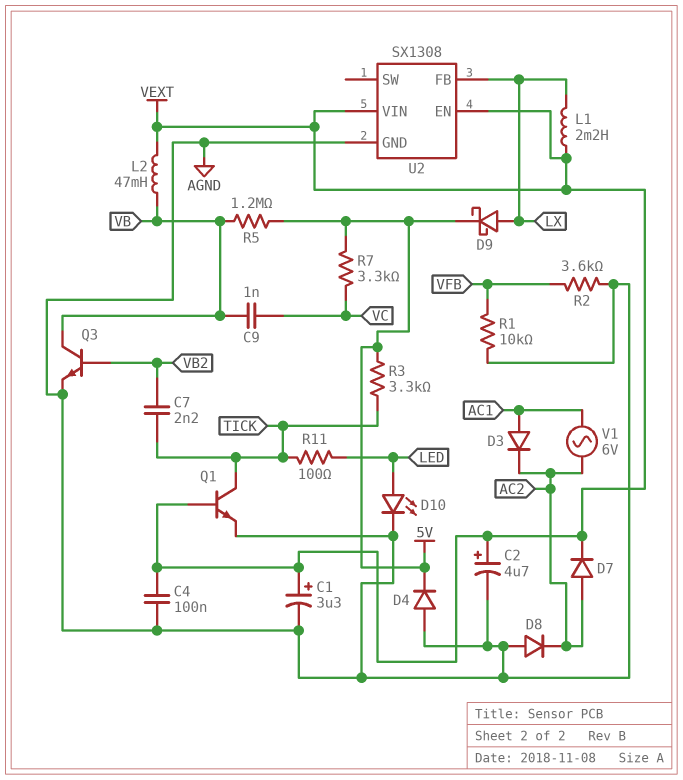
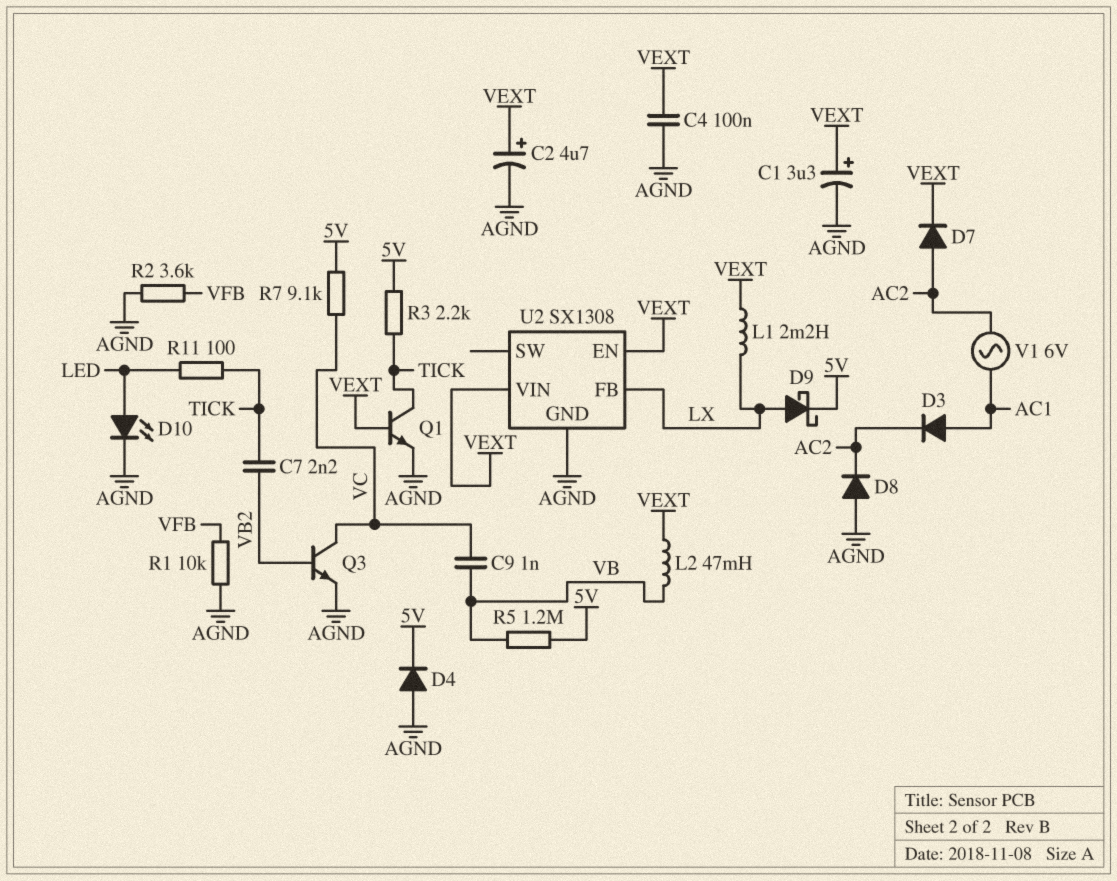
Q3: NPN (B VB2, C VB, E AGND) -> NPN (B VB2, C VC, E AGND)
R3: 3.3k (5V, TICK) -> 2.2k (5V, TICK)
R7: 3.3k (5V, VC) -> 9.1k (5V, VC)

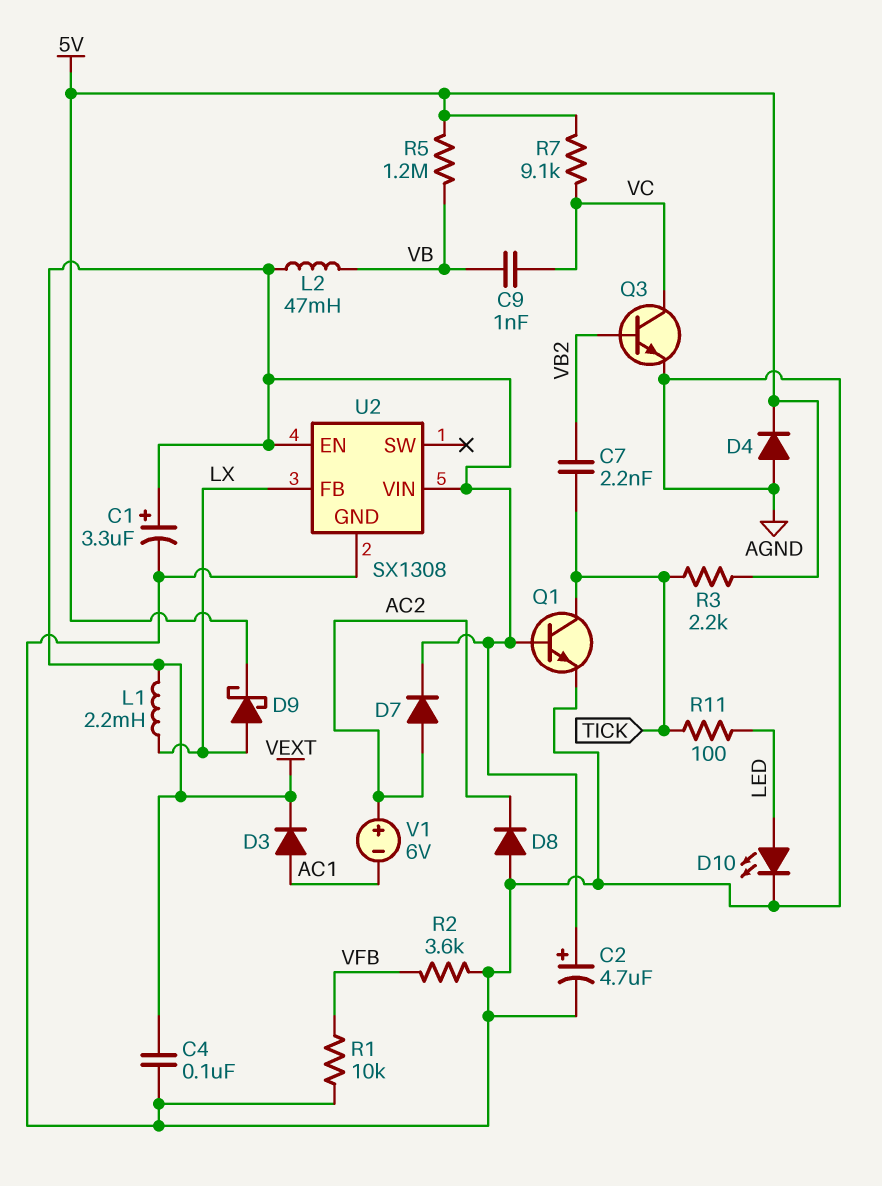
D3: diode (A AC1, K AC2) -> diode (A AC1, K VEXT)
V1: AC 6V (AC1, AC2) -> 6V (plus AC2, minus AC1)

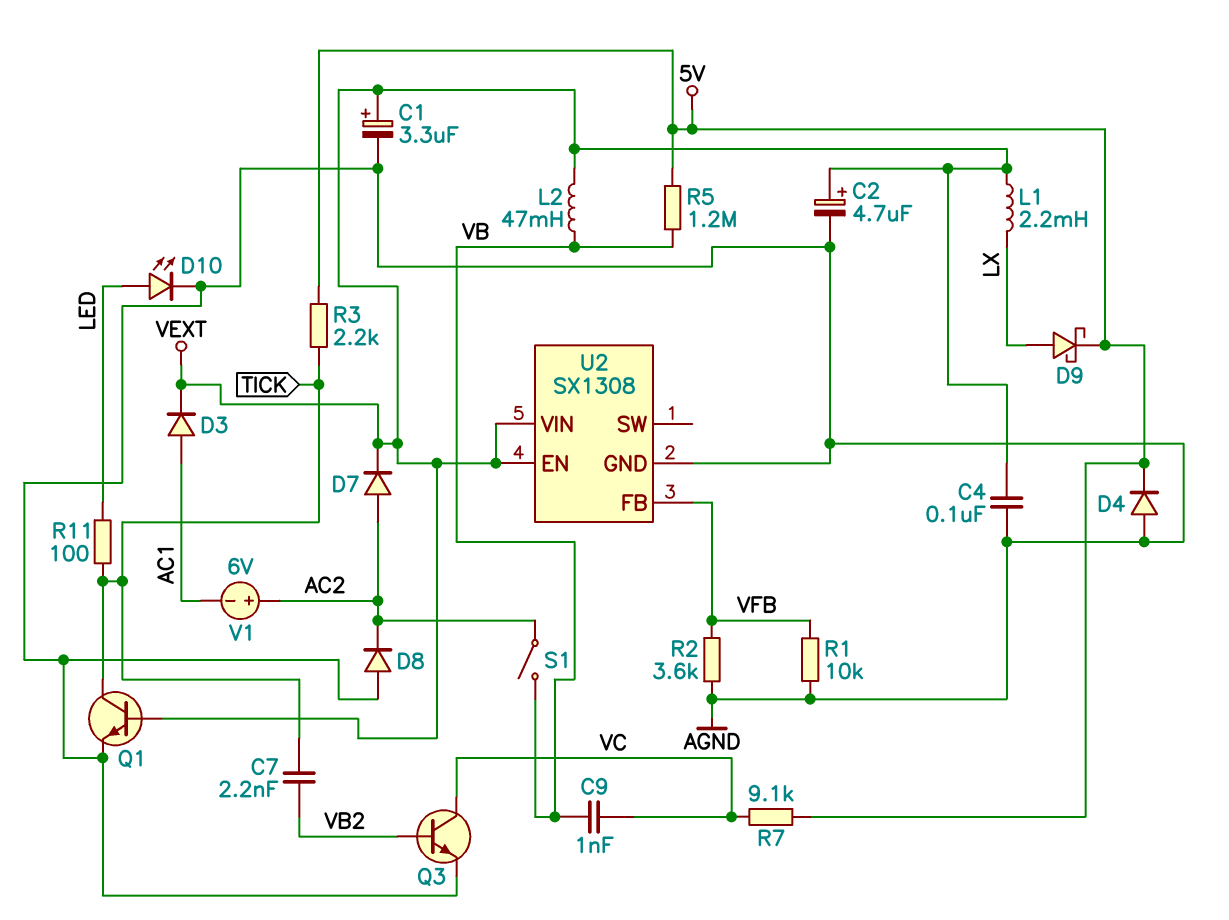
S1: none -> switch (AC2, VB)
U2 pin FB: LX -> VFB

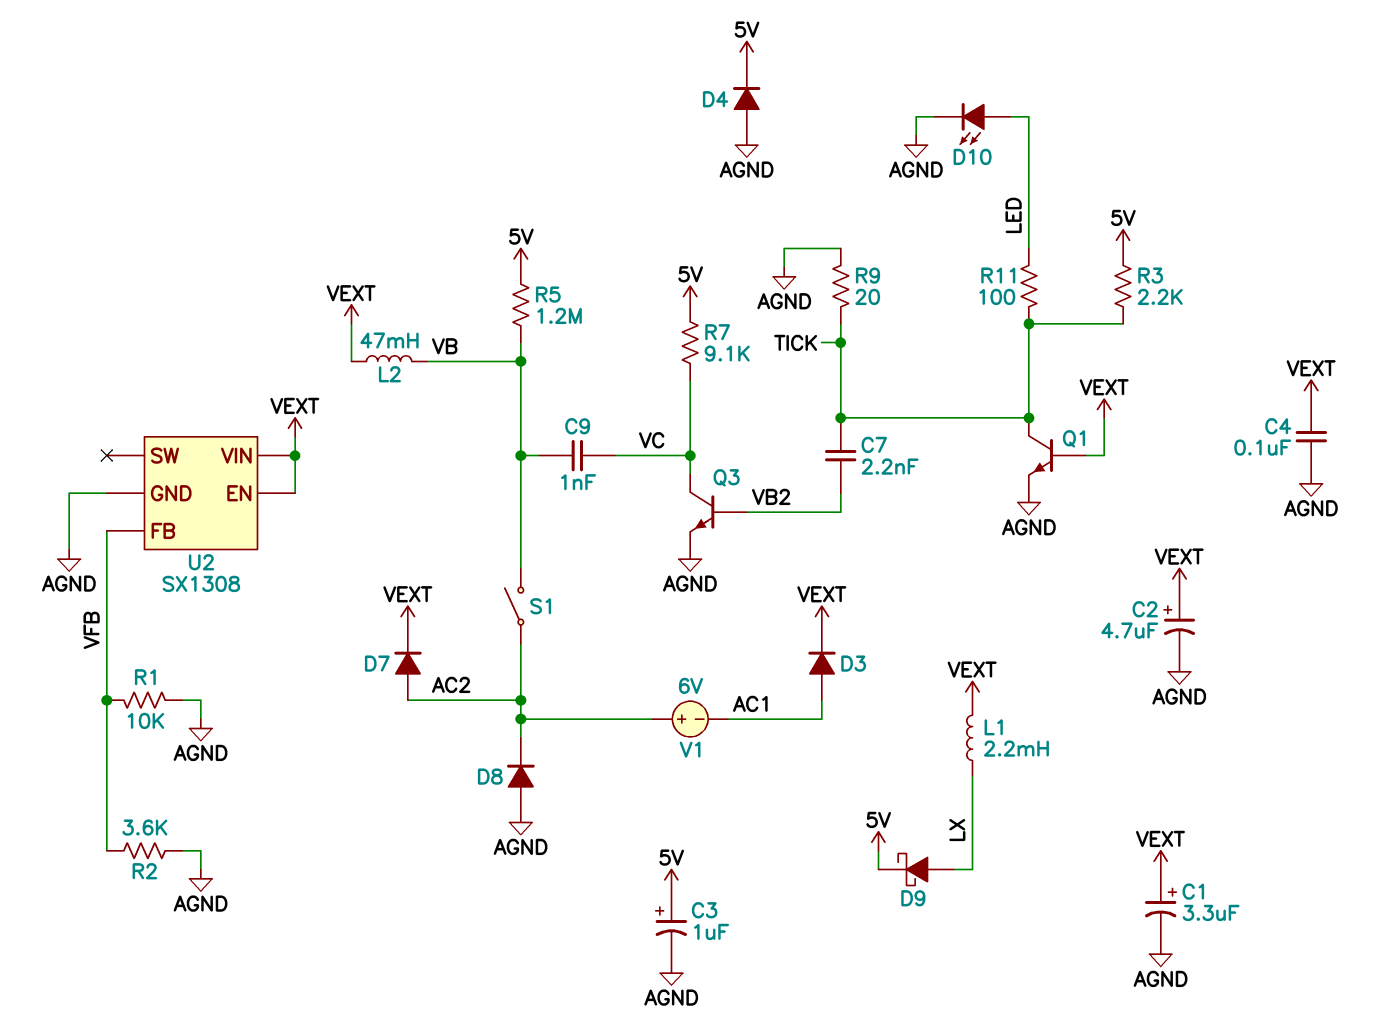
C3: none -> 1uF (plus 5V, minus AGND)
R9: none -> 20 (AGND, TICK)

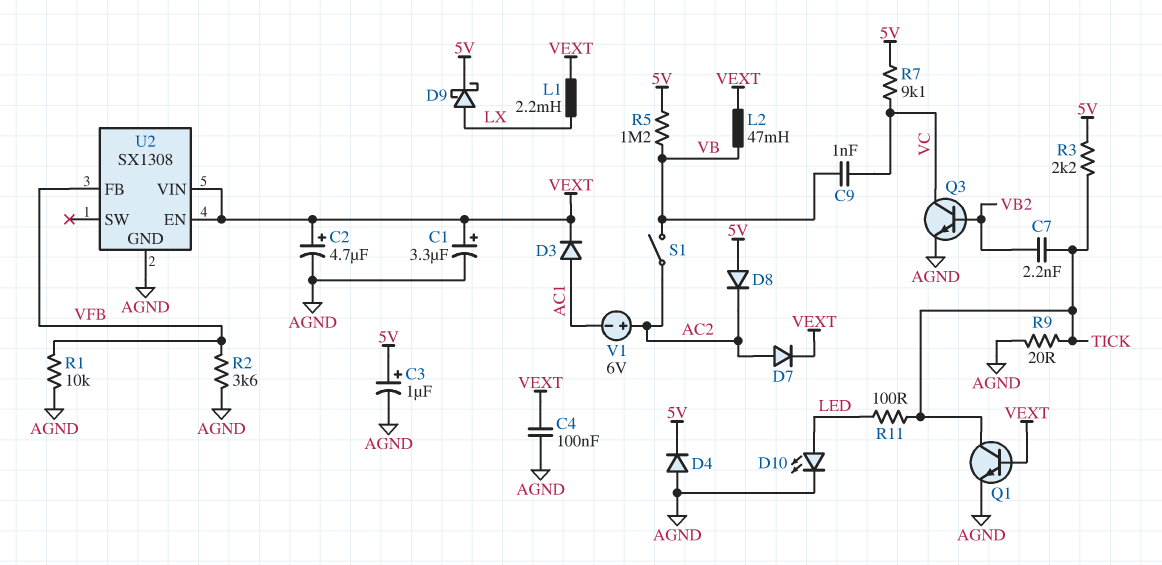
D8: diode (A AGND, K AC2) -> diode (A 5V, K AC2)

